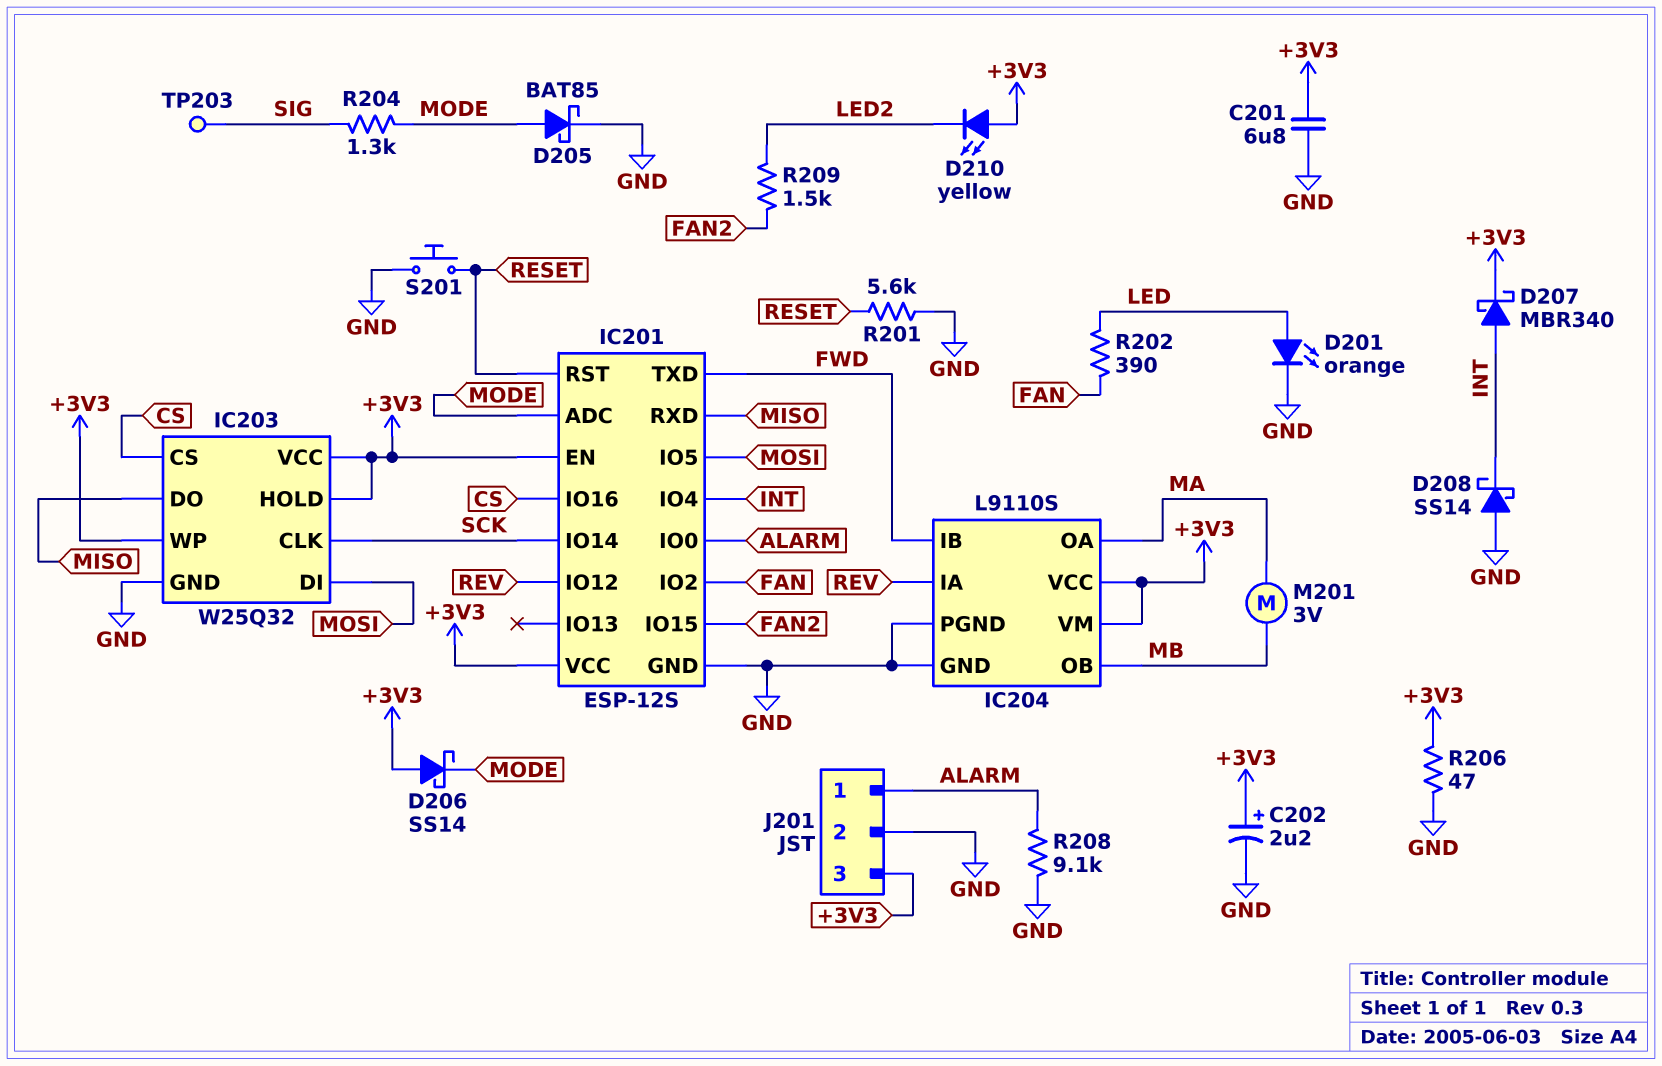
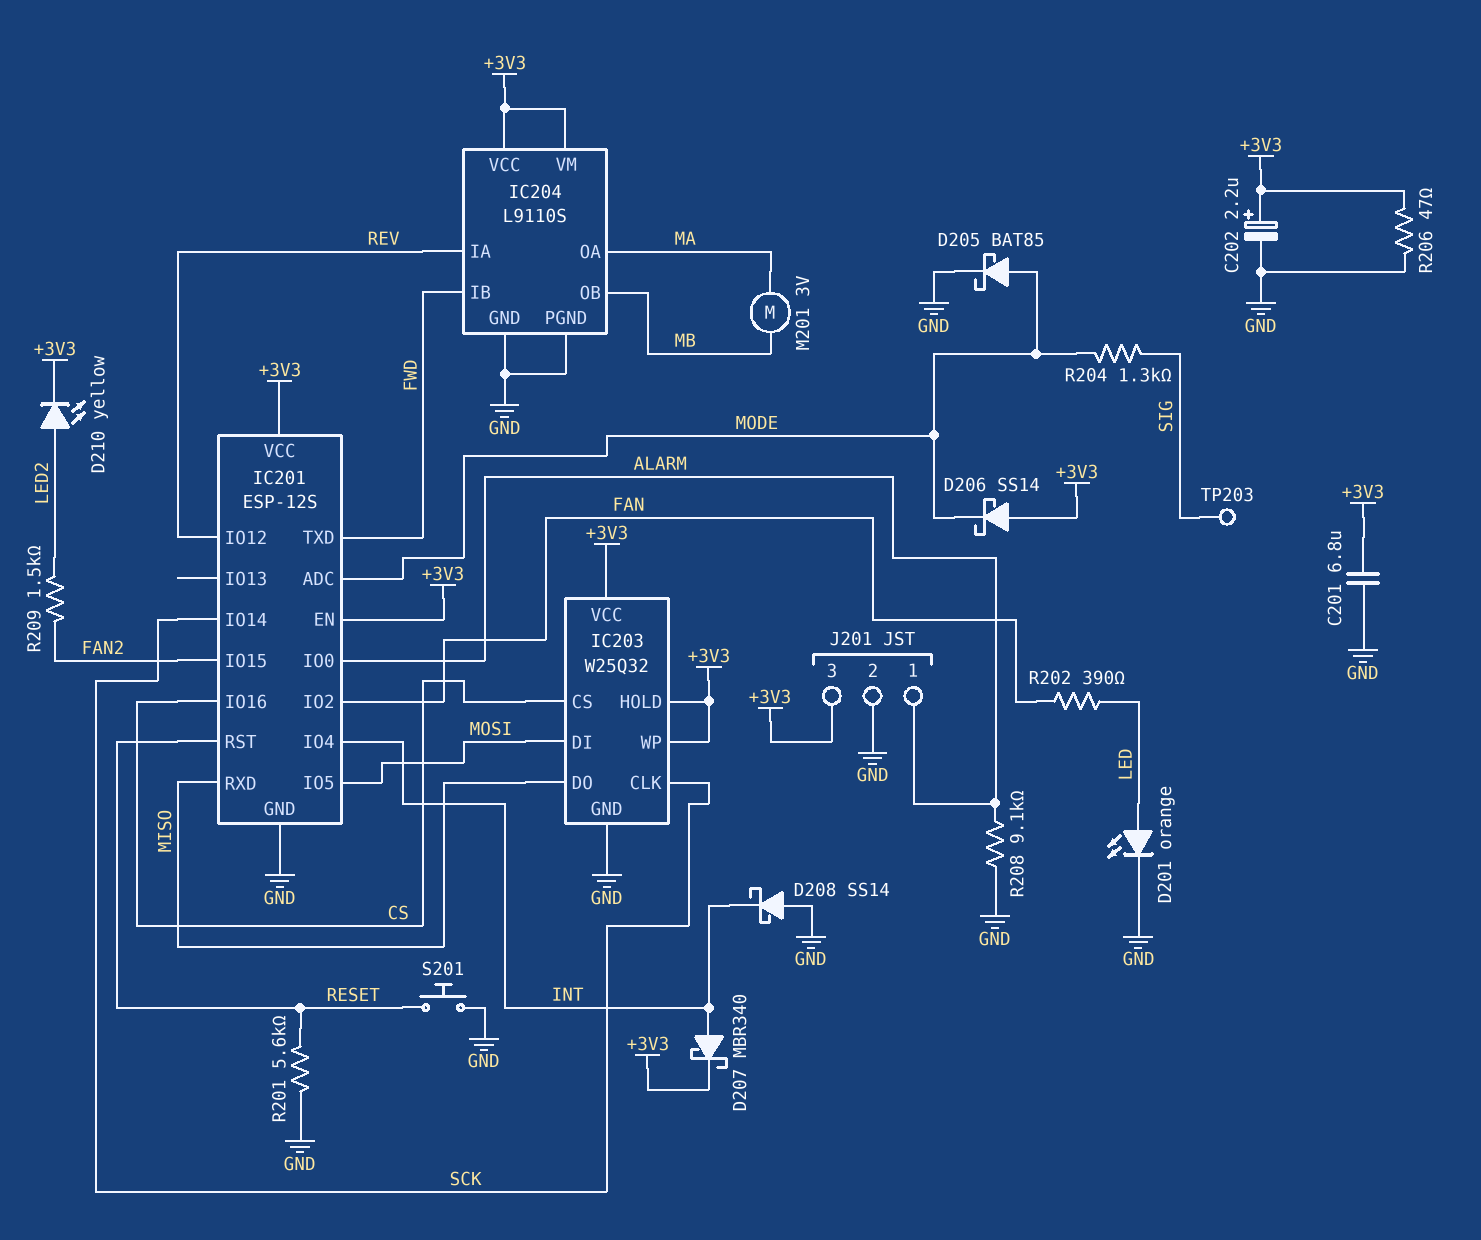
D210: LED yellow (A +3V3, K LED2) -> LED yellow (A LED2, K +3V3)

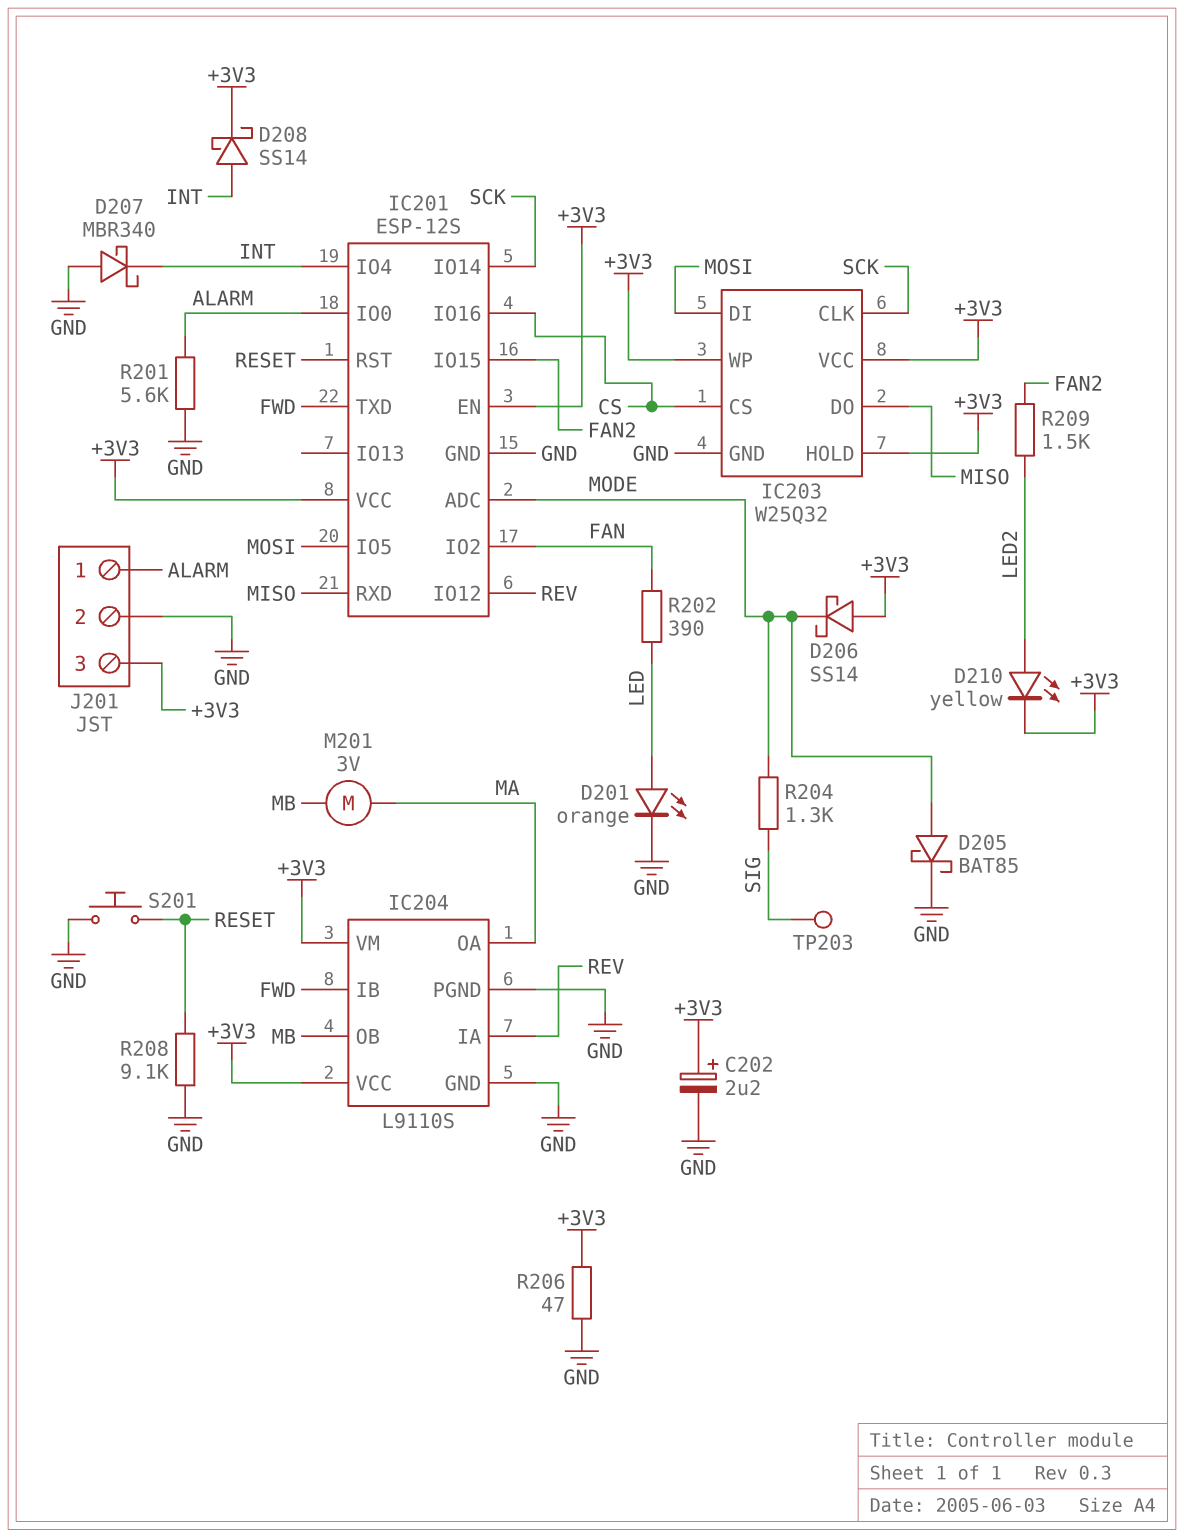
C201: 6.8uF (+3V3, GND) -> none
D207: schottky MBR340 (A INT, K +3V3) -> schottky MBR340 (A GND, K INT)
D208: schottky SS14 (A GND, K INT) -> schottky SS14 (A INT, K +3V3)
R201: 5.6k (GND, RESET) -> 5.6k (ALARM, GND)
R208: 9.1k (ALARM, GND) -> 9.1k (GND, RESET)

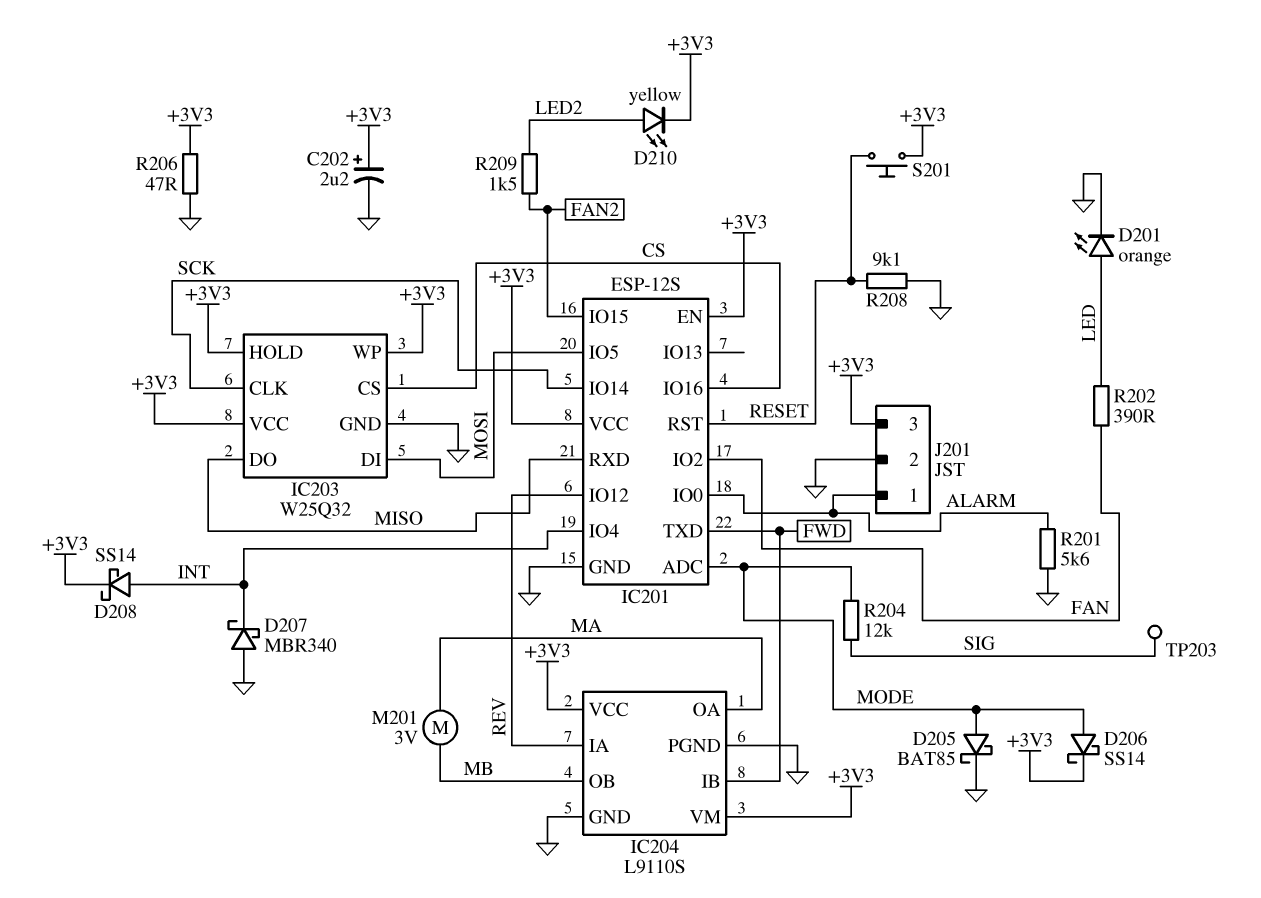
D206: schottky SS14 (A +3V3, K MODE) -> schottky SS14 (A MODE, K +3V3)
R204: 1.3k (MODE, SIG) -> 12k (MODE, SIG)
S201: button (GND, RESET) -> button (+3V3, RESET)

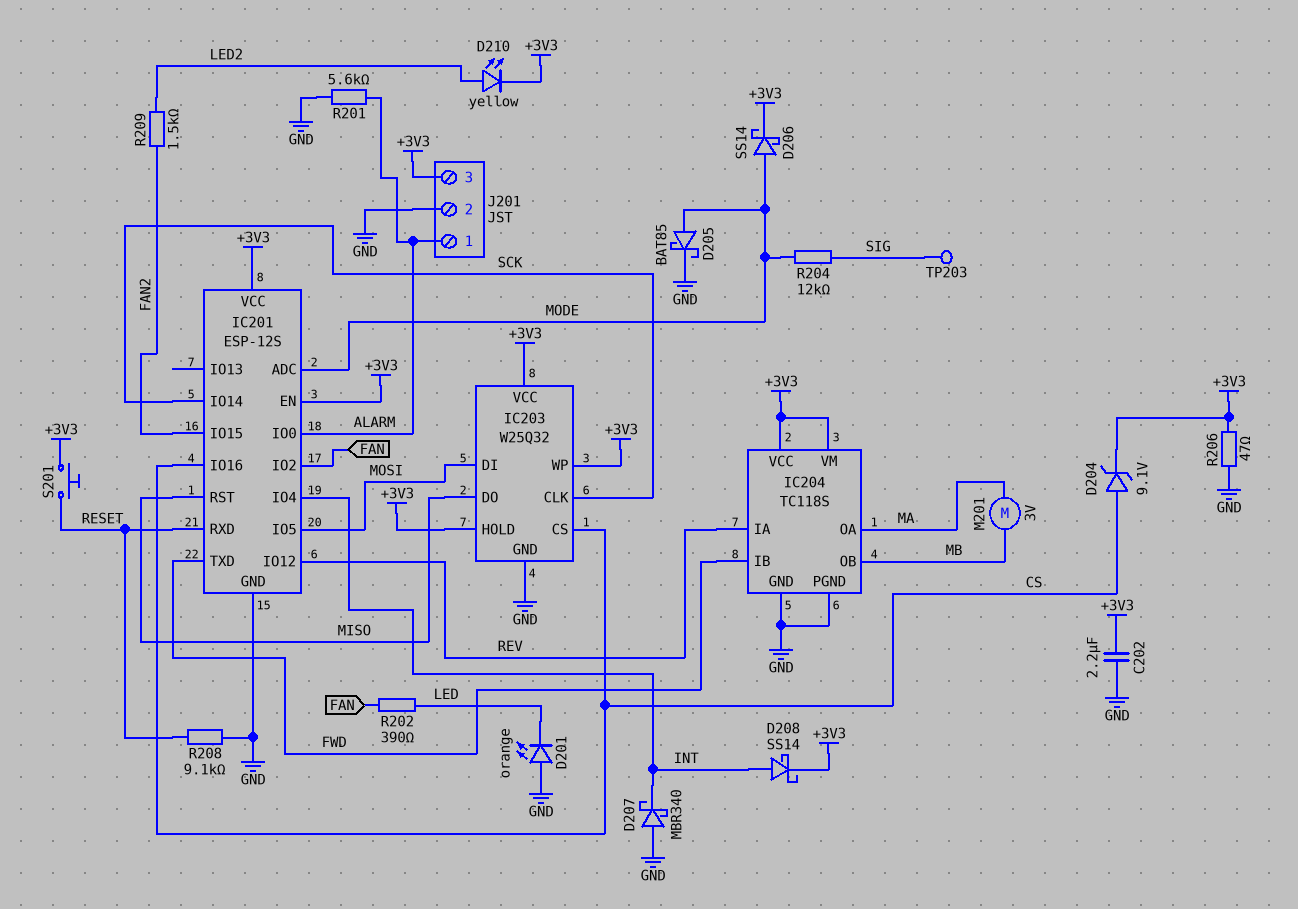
C202: 2.2uF (plus +3V3, minus GND) -> 2.2uF (+3V3, GND)
D201: LED orange (A LED, K GND) -> LED orange (A GND, K LED)
D204: none -> zener 9.1V (A CS, K +3V3)
IC201 pin RST: RESET -> MISO
IC201 pin RXD: MISO -> RESET
IC204: L9110S -> TC118S

